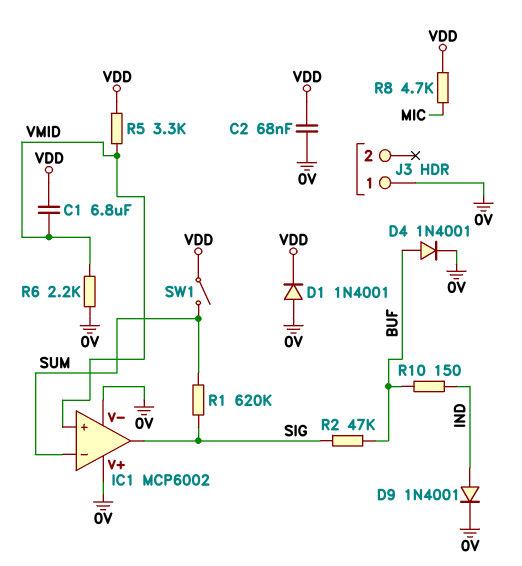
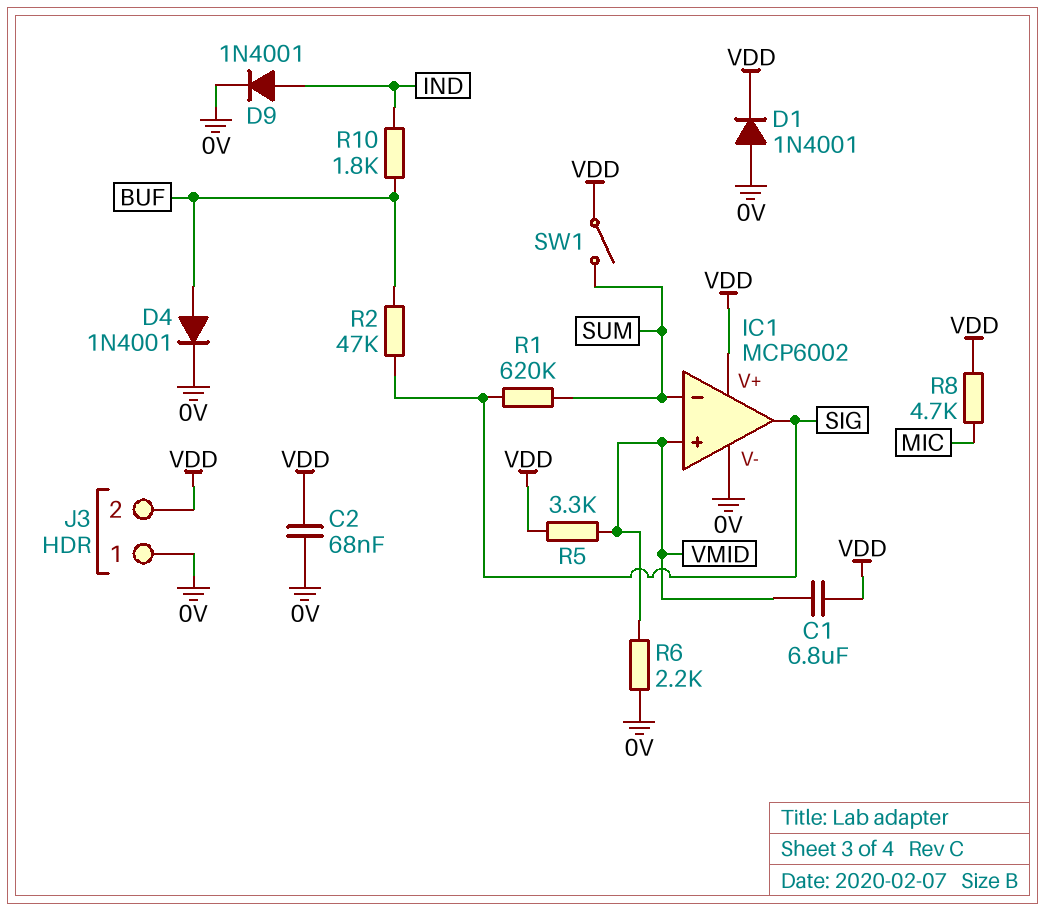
IC1 pin V+: 0V -> VDD
J3 pin 2: none -> VDD
R10: 150 (BUF, IND) -> 1.8k (BUF, IND)

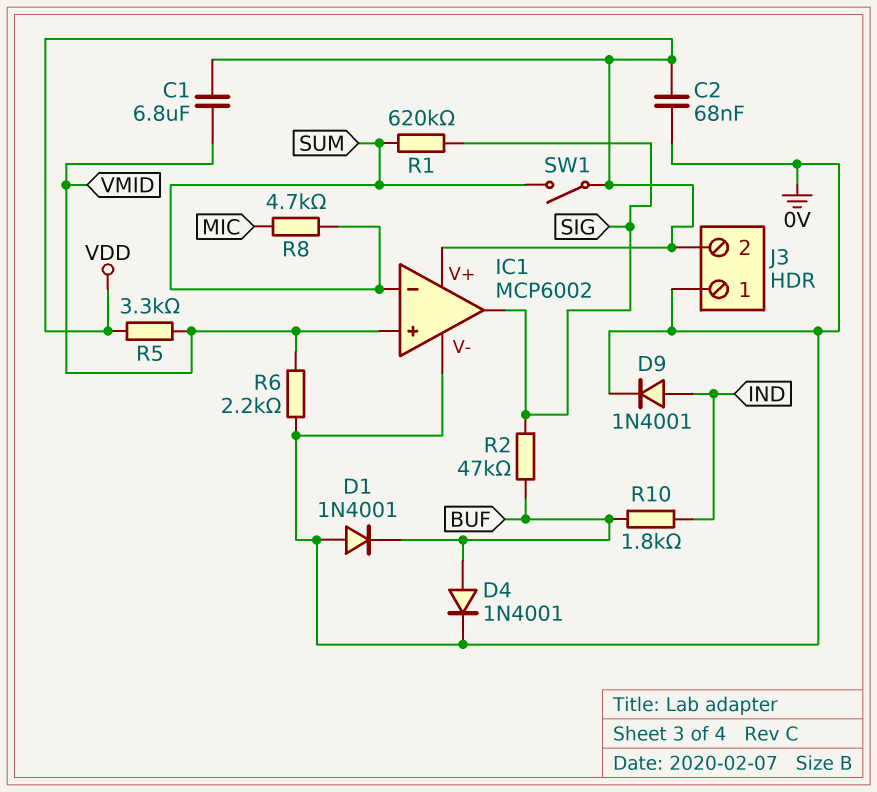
D1: diode 1N4001 (A 0V, K VDD) -> diode 1N4001 (A 0V, K BUF)
R8: 4.7k (MIC, VDD) -> 4.7k (MIC, SUM)

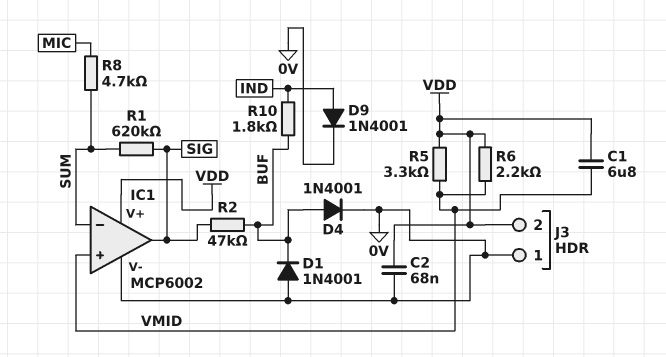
R6: 2.2k (0V, VMID) -> 2.2k (VDD, VMID)
SW1: switch (SUM, VDD) -> none

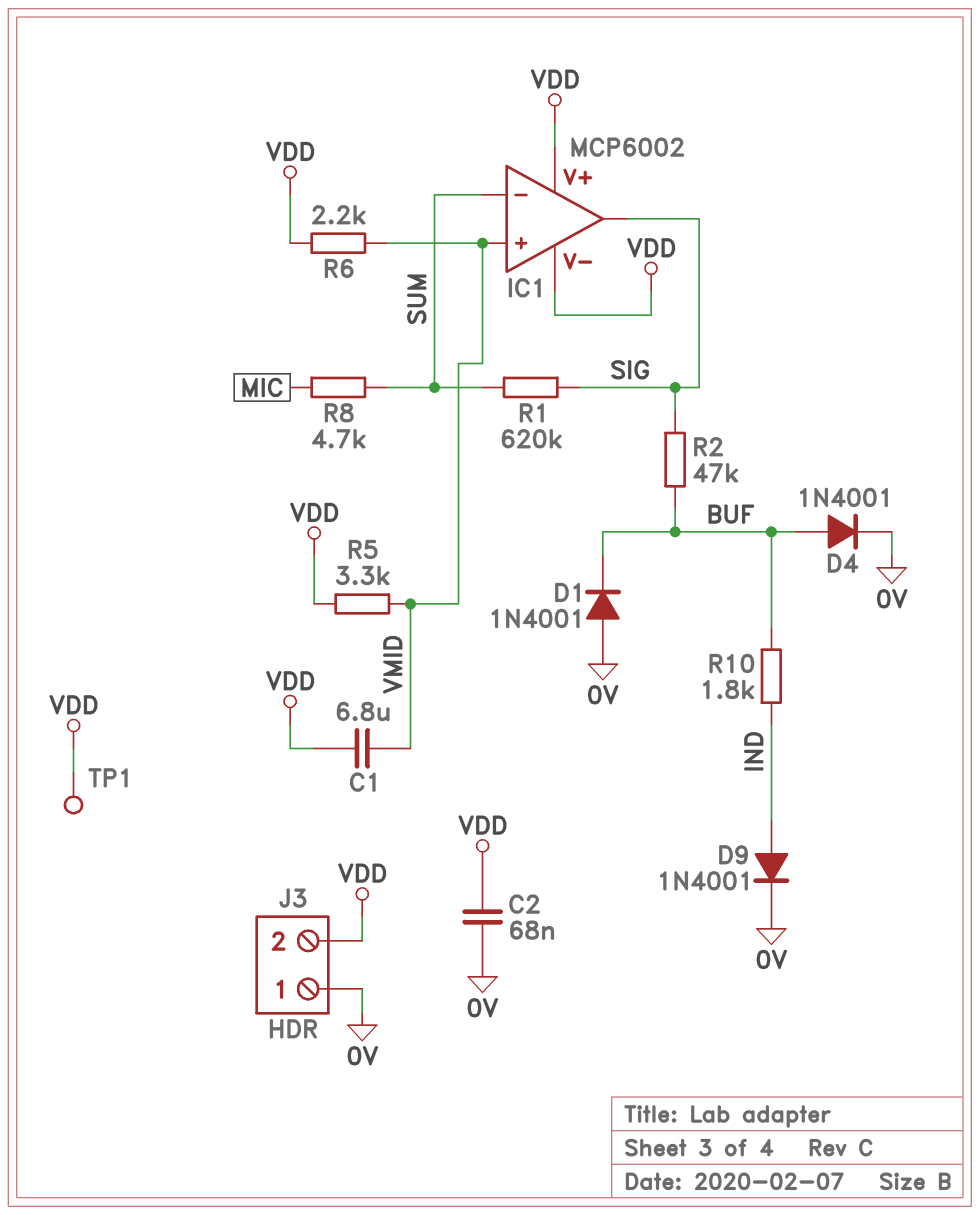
IC1 pin V-: 0V -> VDD
TP1: none -> test point (VDD)

